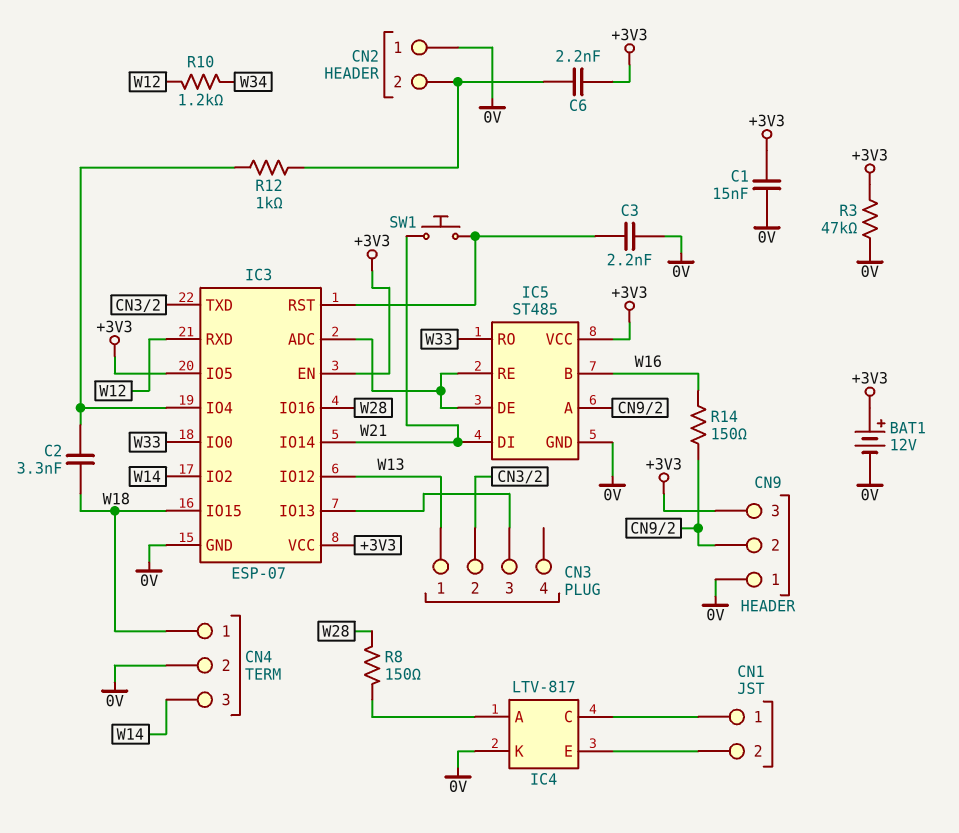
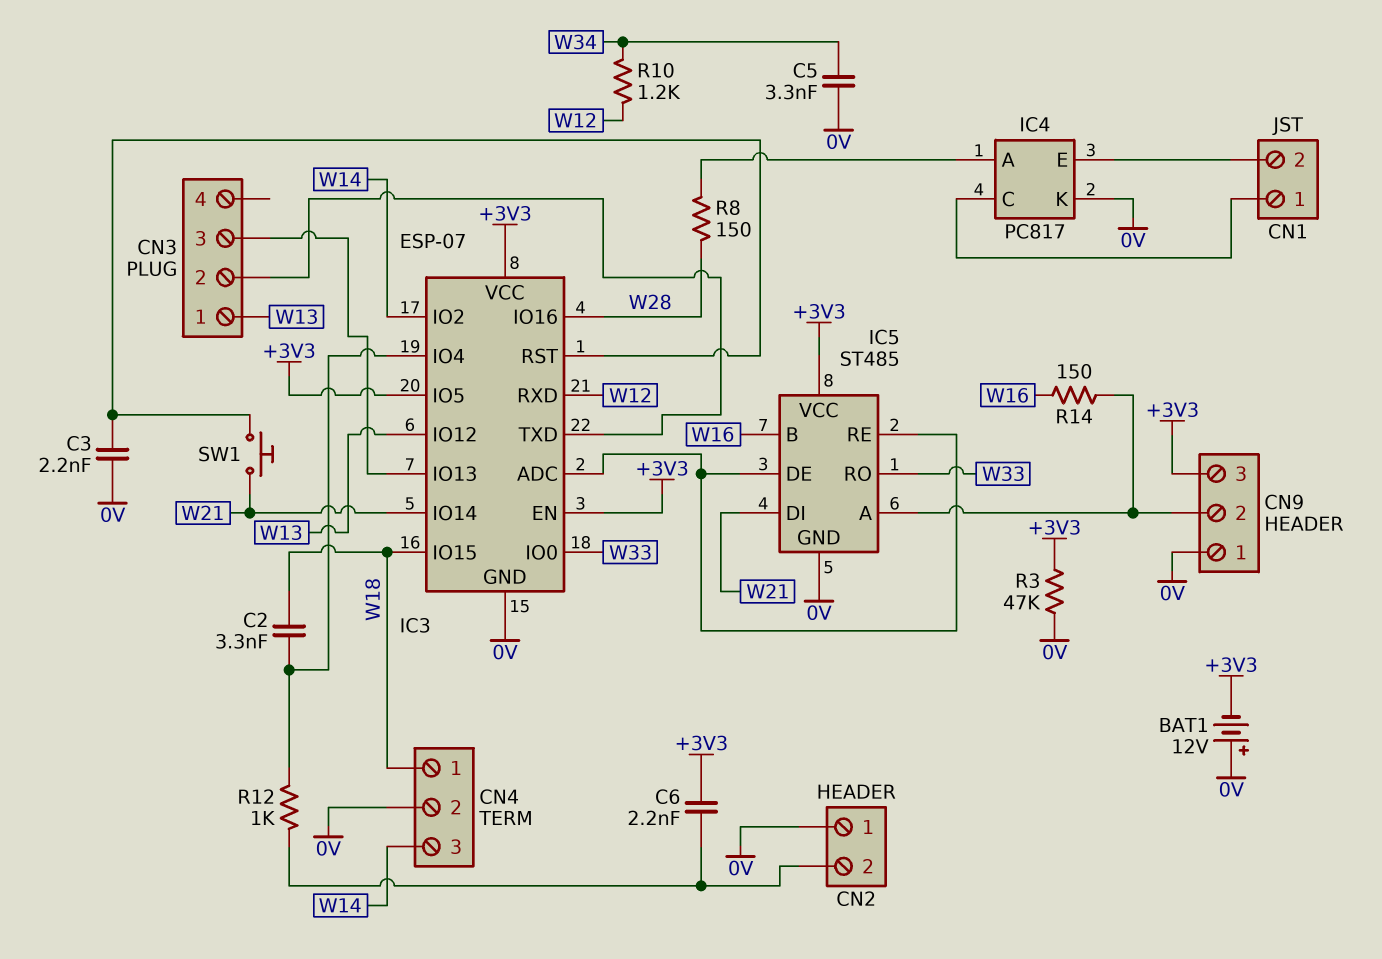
BAT1: 12V (plus +3V3, minus 0V) -> 12V (plus 0V, minus +3V3)
C1: 15nF (+3V3, 0V) -> none
C5: none -> 3.3nF (0V, W34)
IC4: LTV-817 -> PC817

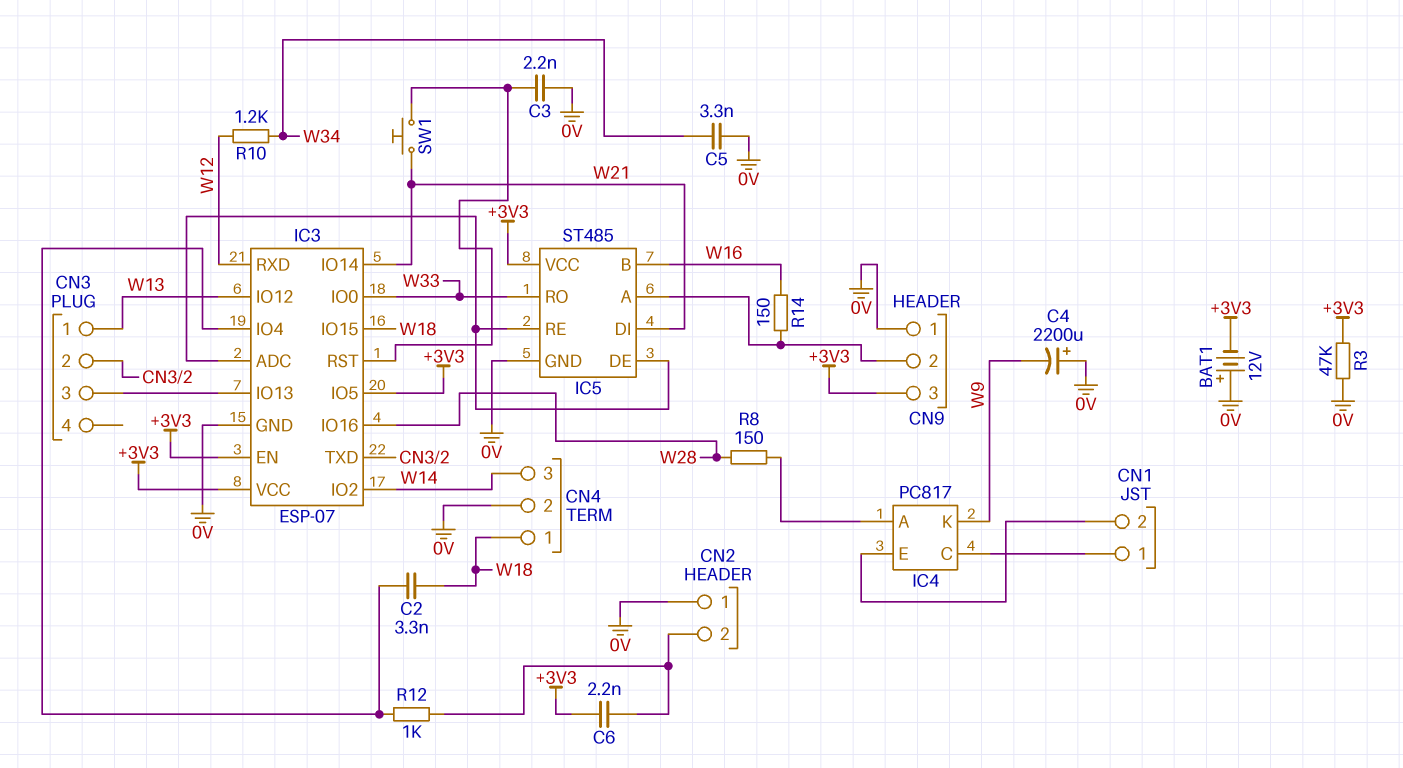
C4: none -> 2200uF (plus 0V, minus W9)
IC4 pin K: 0V -> W9

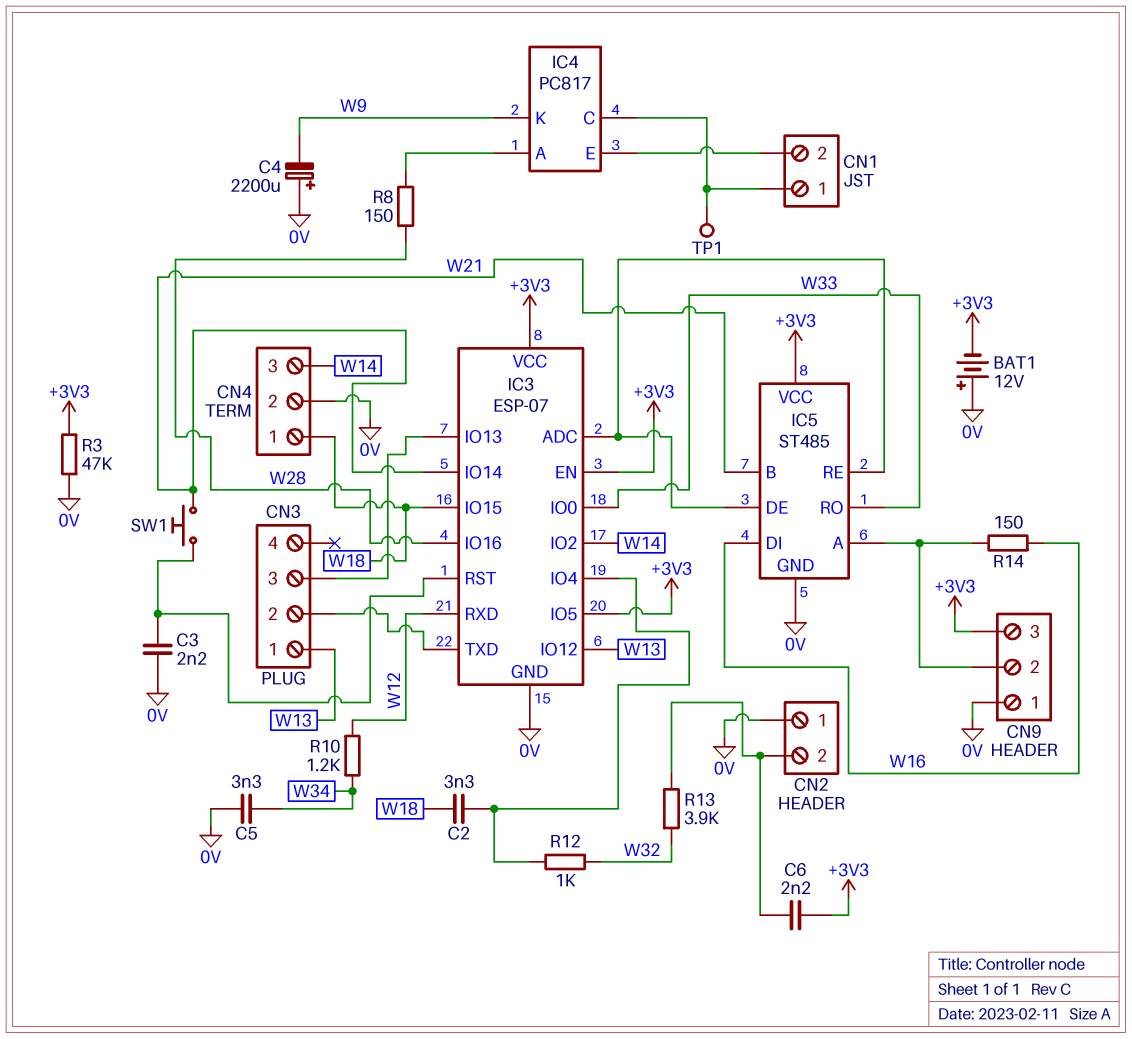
IC5 pin B: W16 -> W21
IC5 pin DI: W21 -> W16
R12: 1k (CN2/2, IC3/IO4) -> 1k (IC3/IO4, W32)
R13: none -> 3.9k (CN2/2, W32)
TP1: none -> test point (CN1/1)

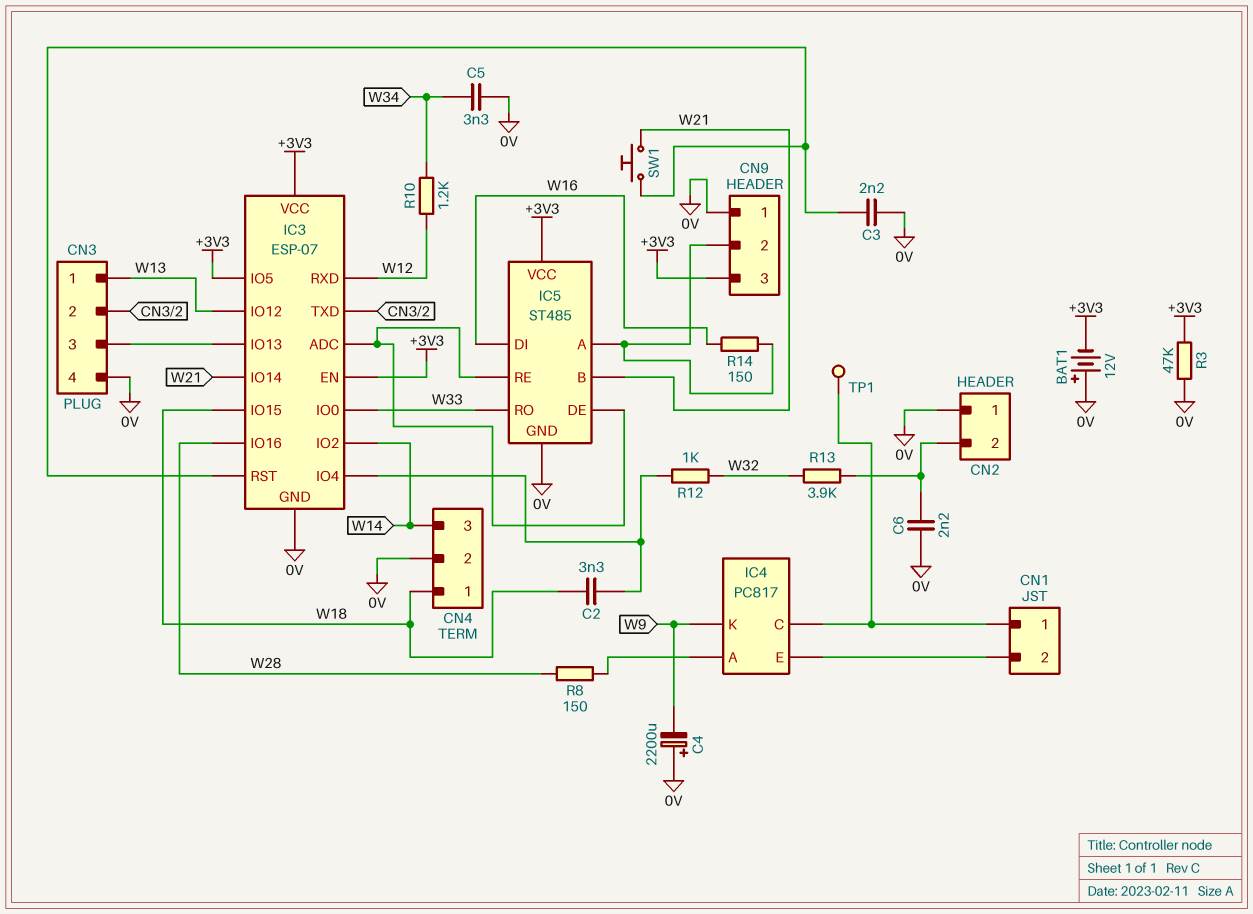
C6: 2.2nF (+3V3, CN2/2) -> 2.2nF (0V, CN2/2)
CN3 pin 4: none -> 0V

